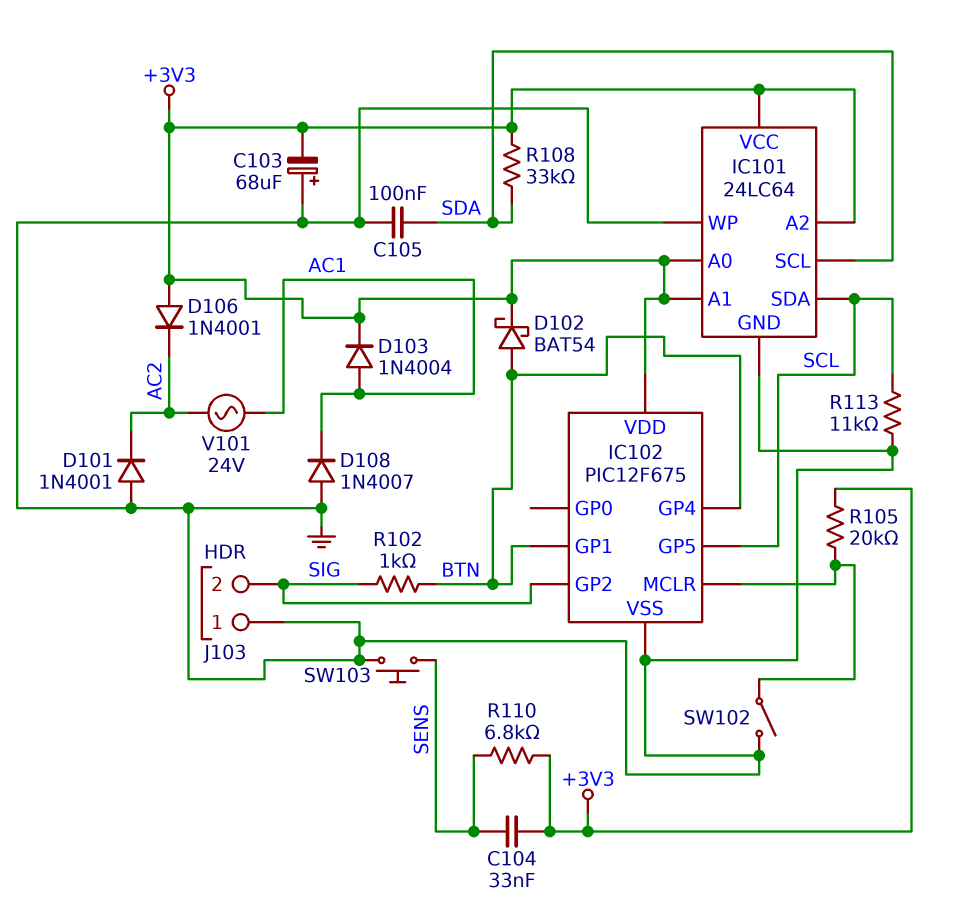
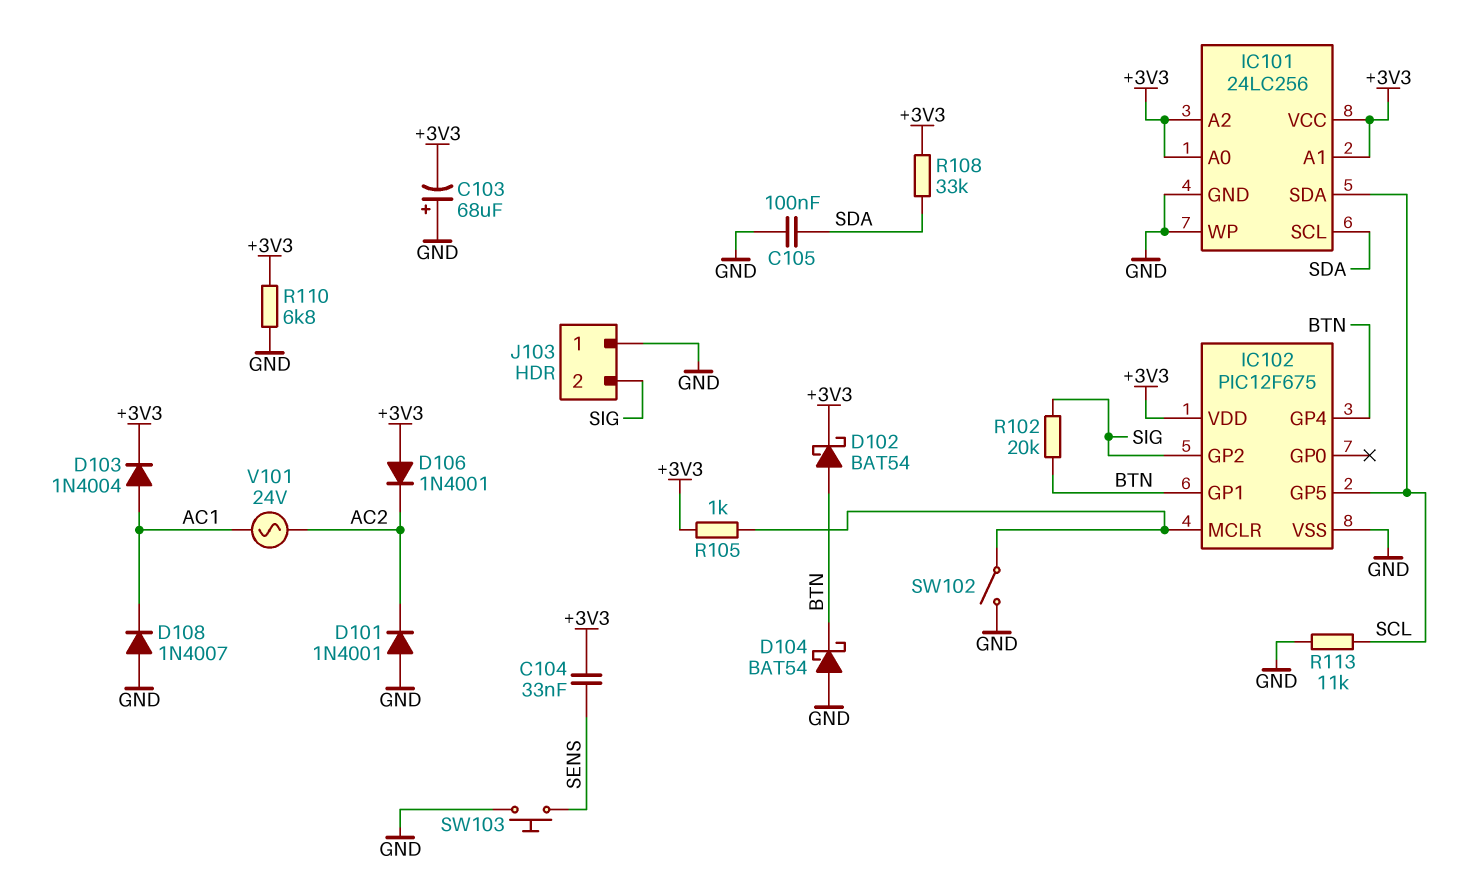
D104: none -> schottky BAT54 (A GND, K BTN)
IC101: 24LC64 -> 24LC256
R102: 1k (BTN, SIG) -> 20k (BTN, SIG)
R105: 20k (+3V3, IC102/MCLR) -> 1k (+3V3, IC102/MCLR)
R110: 6.8k (+3V3, SENS) -> 6.8k (+3V3, GND)

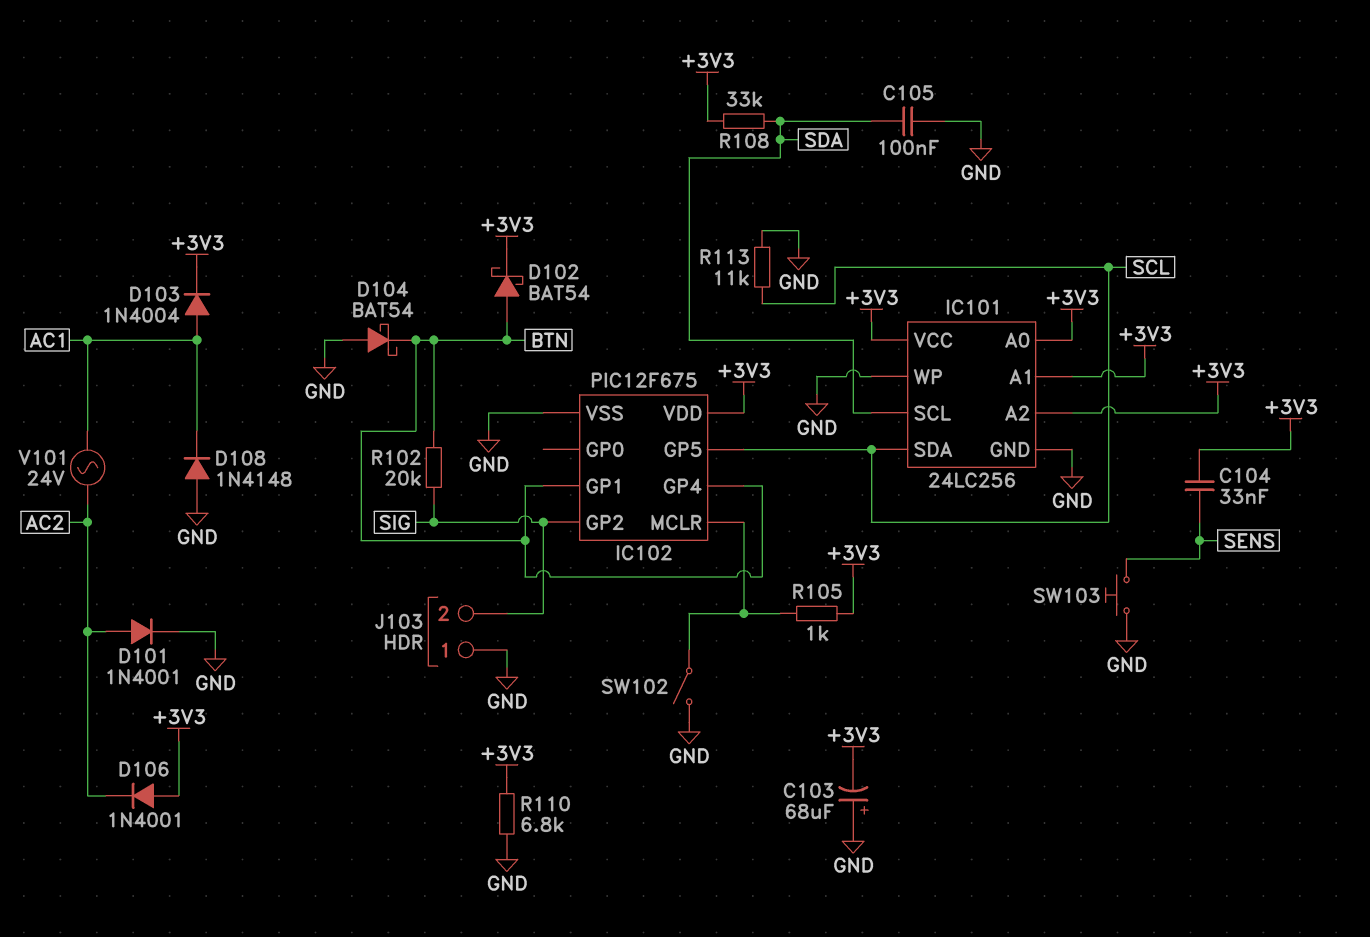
D101: diode 1N4001 (A GND, K AC2) -> diode 1N4001 (A AC2, K GND)
D108: diode 1N4007 (A GND, K AC1) -> diode 1N4148 (A GND, K AC1)

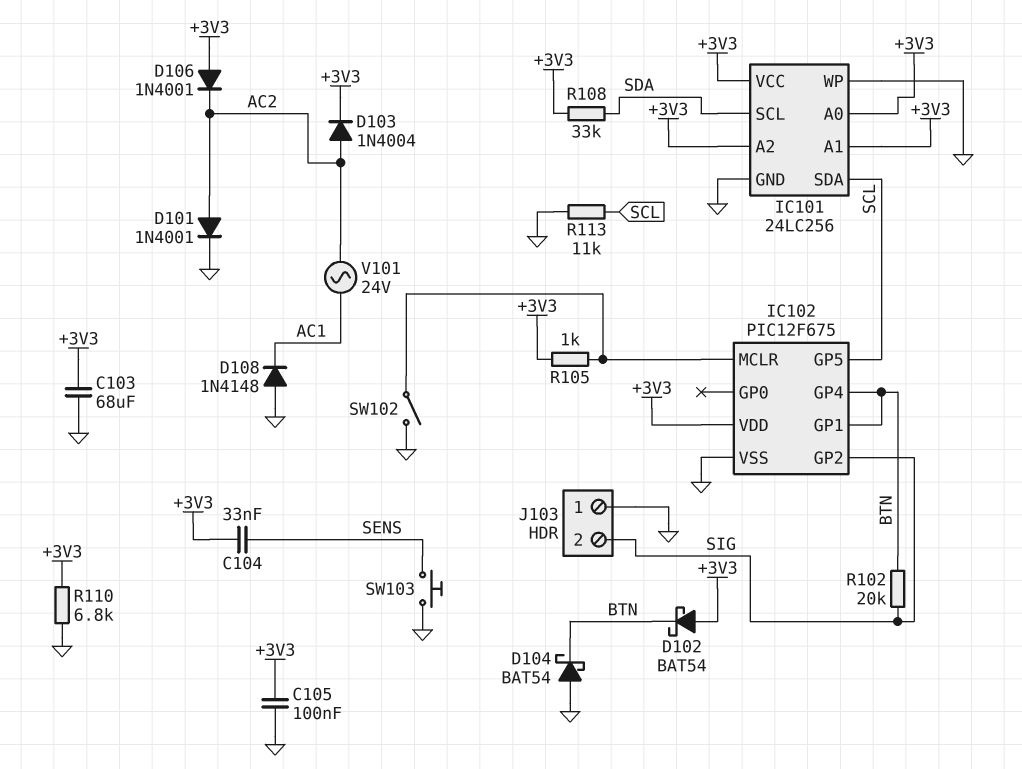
C103: 68uF (plus GND, minus +3V3) -> 68uF (+3V3, GND)
C105: 100nF (GND, SDA) -> 100nF (+3V3, GND)
D102: schottky BAT54 (A BTN, K +3V3) -> schottky BAT54 (A +3V3, K BTN)
D103: diode 1N4004 (A AC1, K +3V3) -> diode 1N4004 (A AC2, K +3V3)

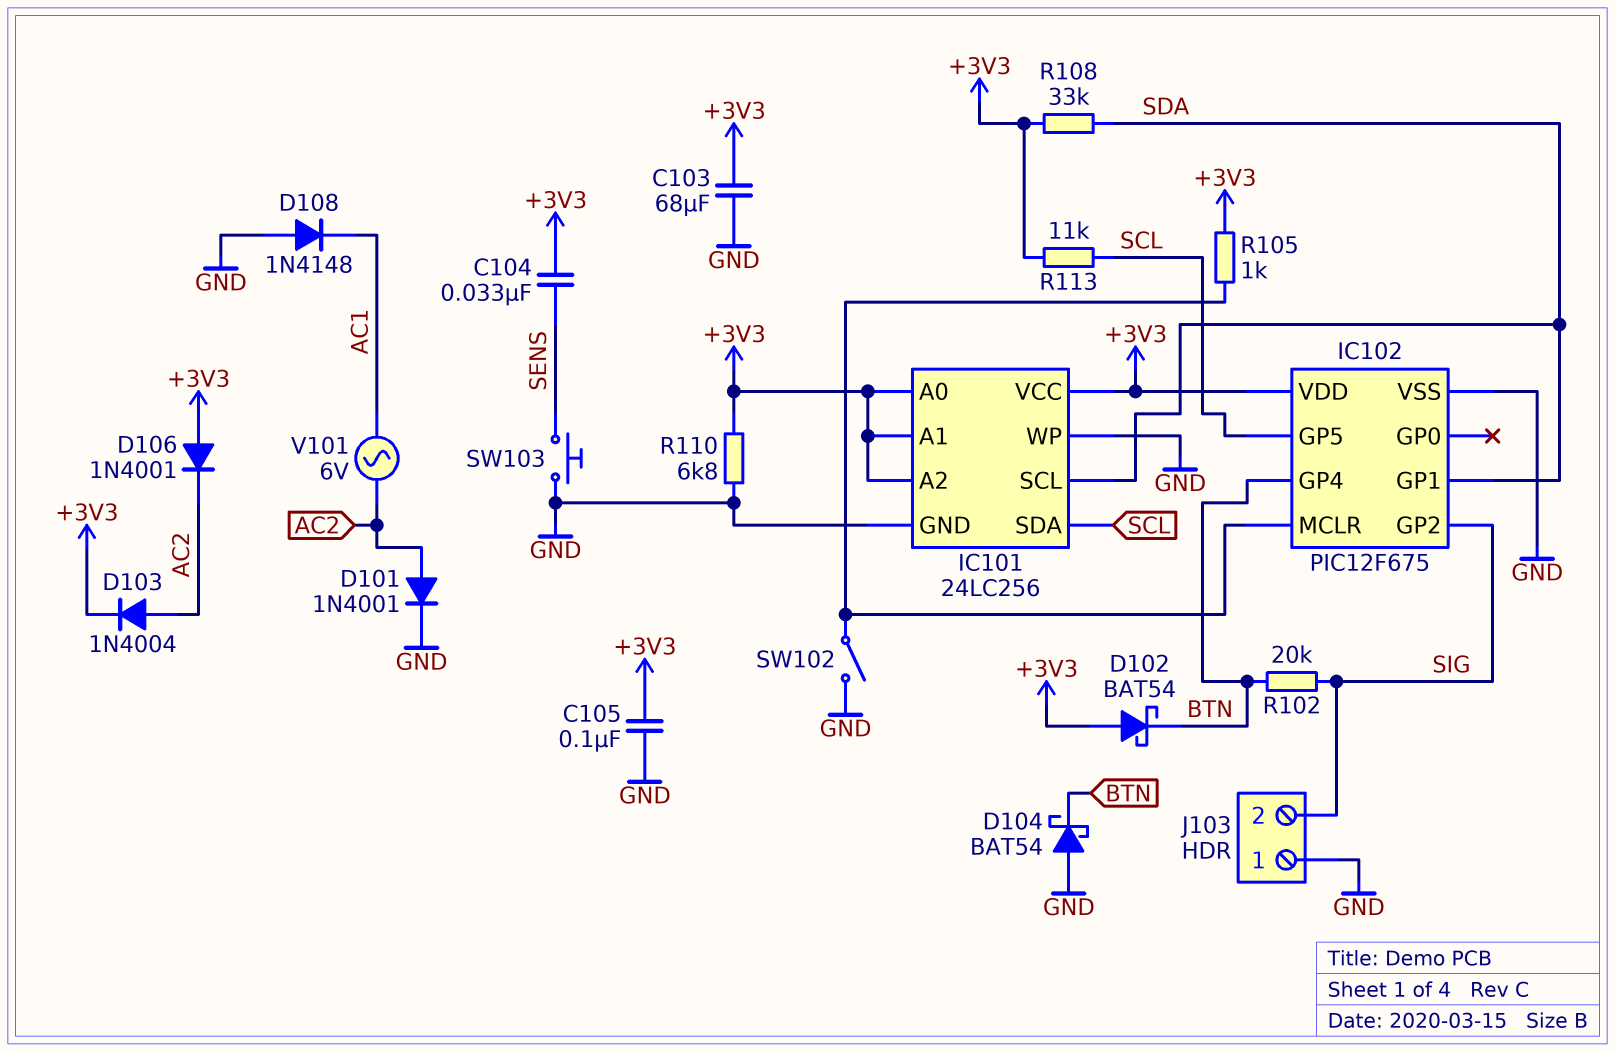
IC102 pin GP1: BTN -> SDA
R113: 11k (GND, SCL) -> 11k (+3V3, SCL)
V101: AC 24V (AC1, AC2) -> AC 6V (AC1, AC2)

